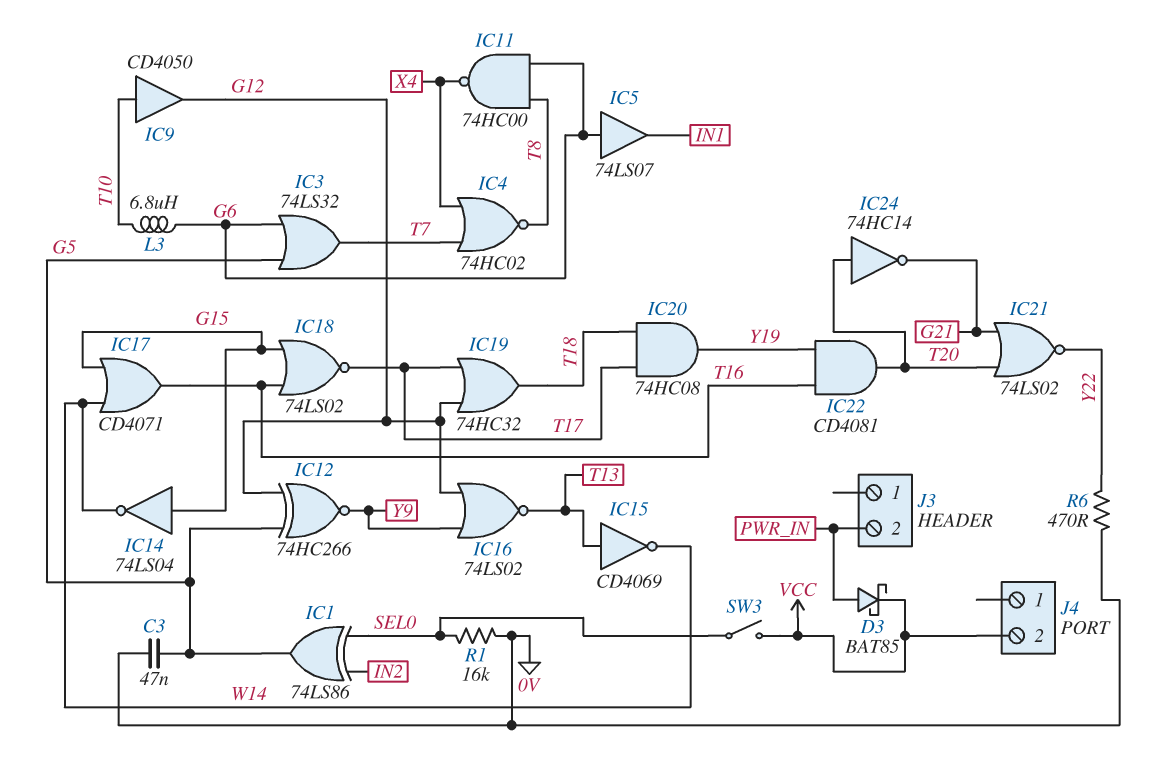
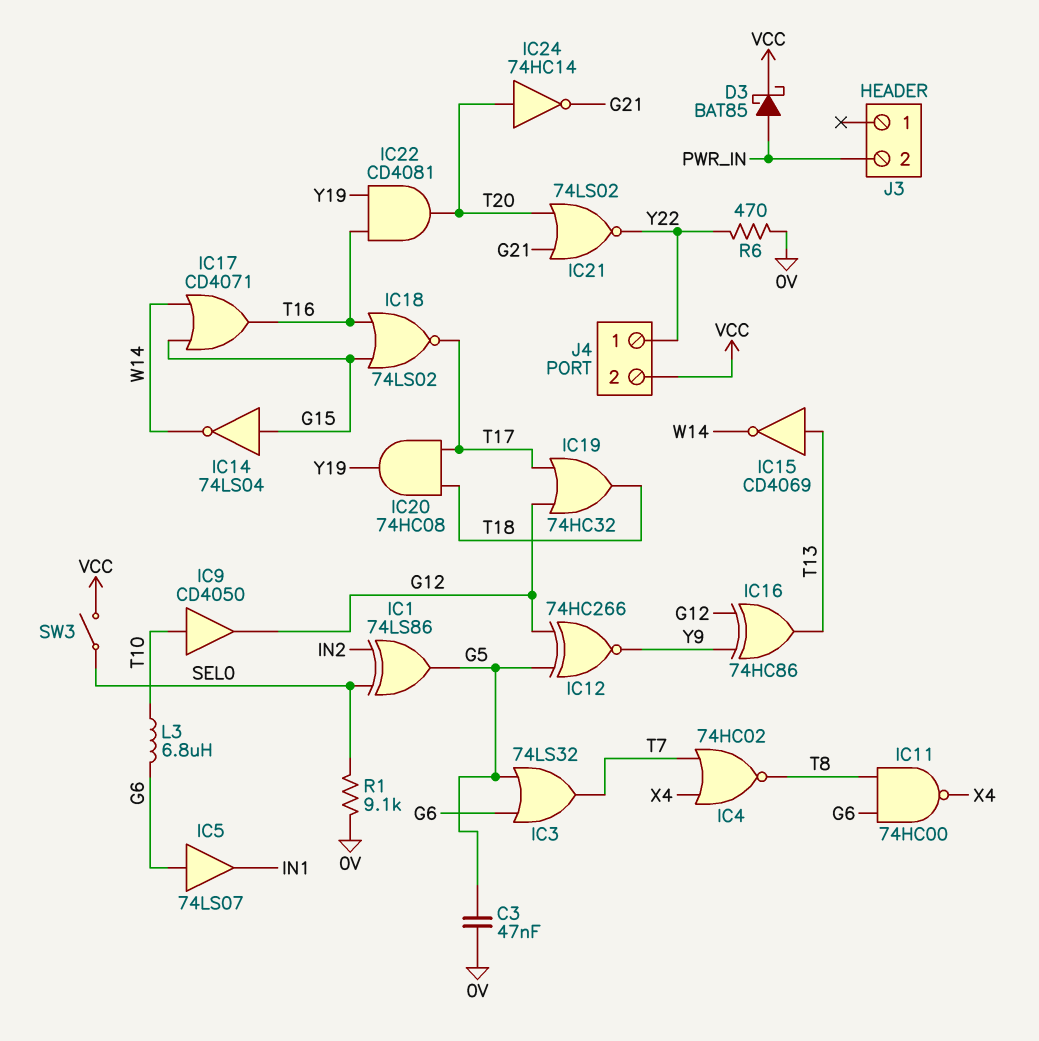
IC16: NOR 74LS02 (in G12, in Y9, out T13) -> XOR 74HC86 (in G12, in Y9, out T13)
J4 pin 1: none -> Y22
R1: 16k (0V, SEL0) -> 9.1k (0V, SEL0)

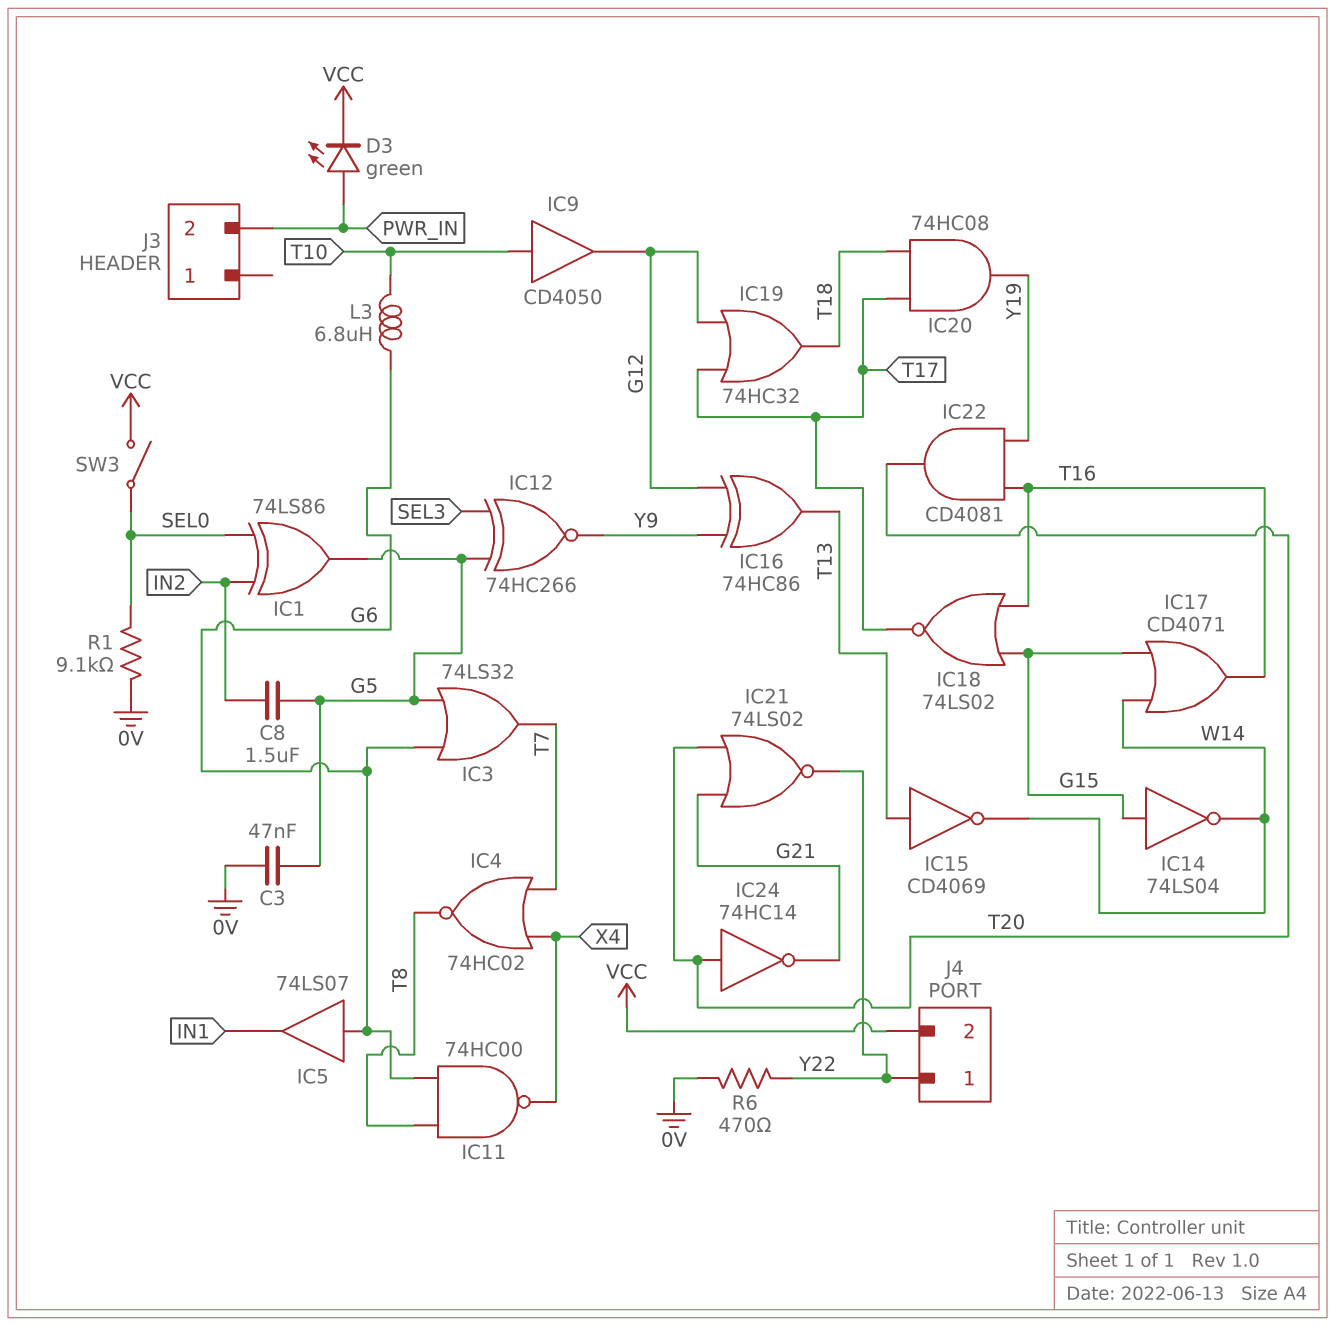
C8: none -> 1.5uF (G5, IN2)
D3: schottky BAT85 (A PWR_IN, K VCC) -> LED green (A PWR_IN, K VCC)
IC12: XNOR 74HC266 (in G5, in G12, out Y9) -> XNOR 74HC266 (in G5, in SEL3, out Y9)

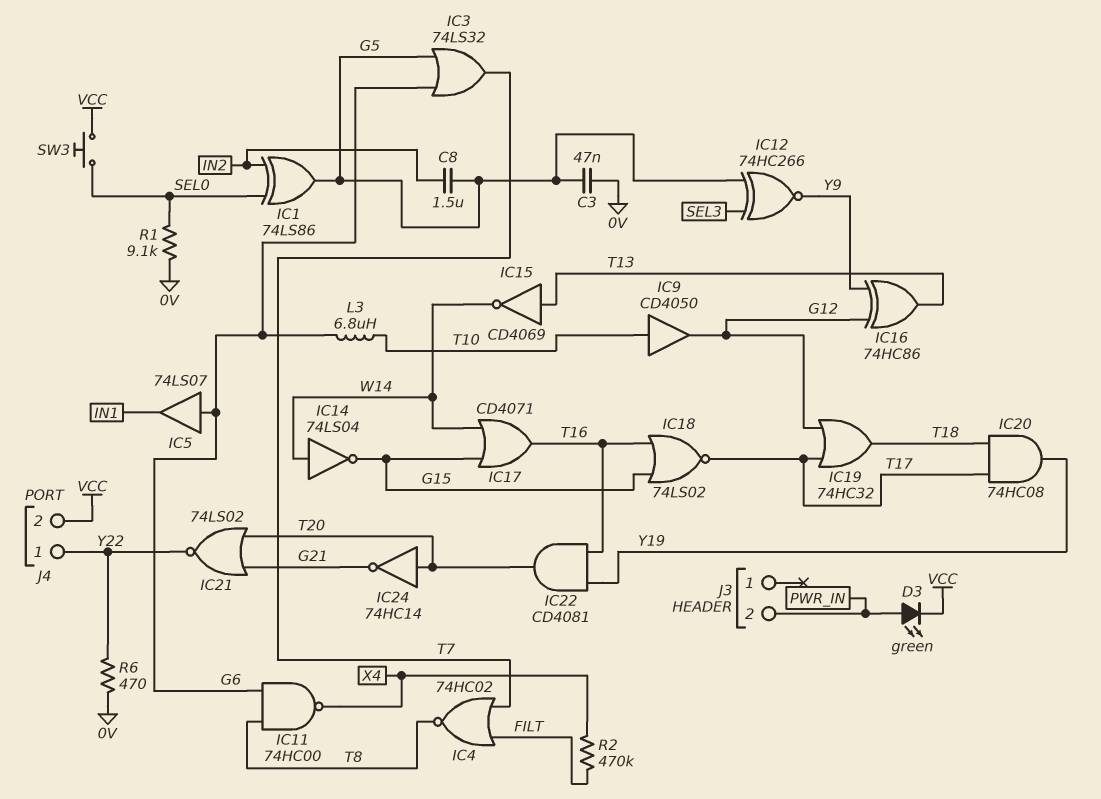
IC4: NOR 74HC02 (in T7, in X4, out T8) -> NOR 74HC02 (in FILT, in T7, out T8)
IC14: NOT 74LS04 (in G15, out W14) -> NOT 74LS04 (in W14, out G15)
R2: none -> 470k (FILT, X4)
SW3: switch (SEL0, VCC) -> button (SEL0, VCC)

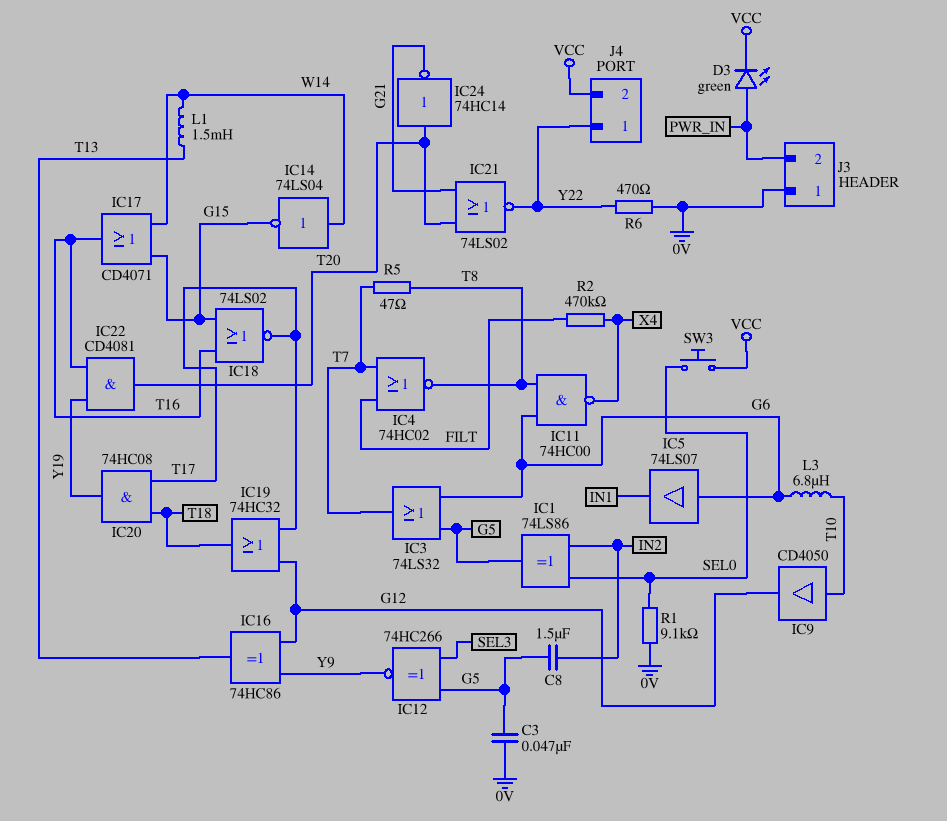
IC15: NOT CD4069 (in T13, out W14) -> none
J3 pin 1: none -> 0V
L1: none -> 1.5mH (T13, W14)
R5: none -> 47 (T7, T8)

